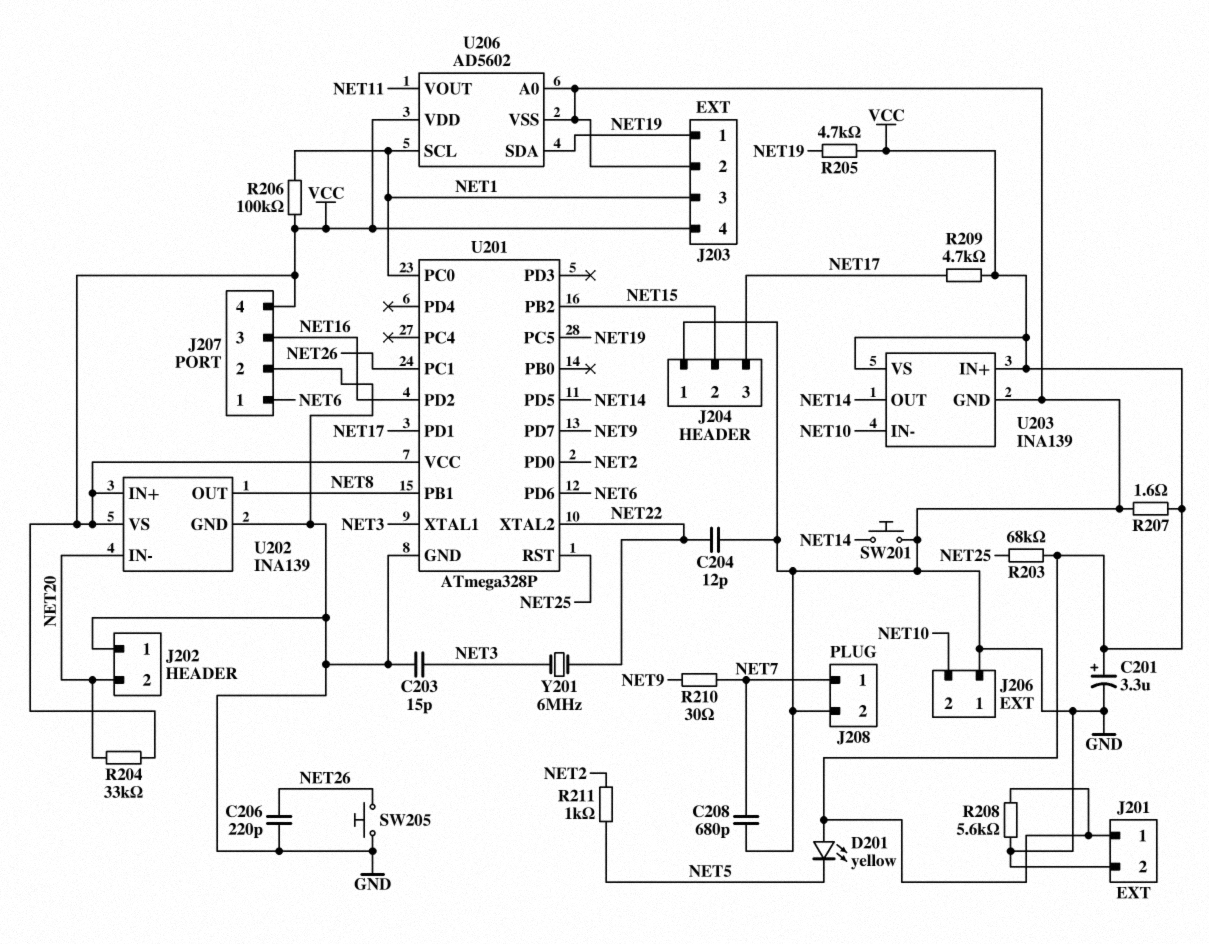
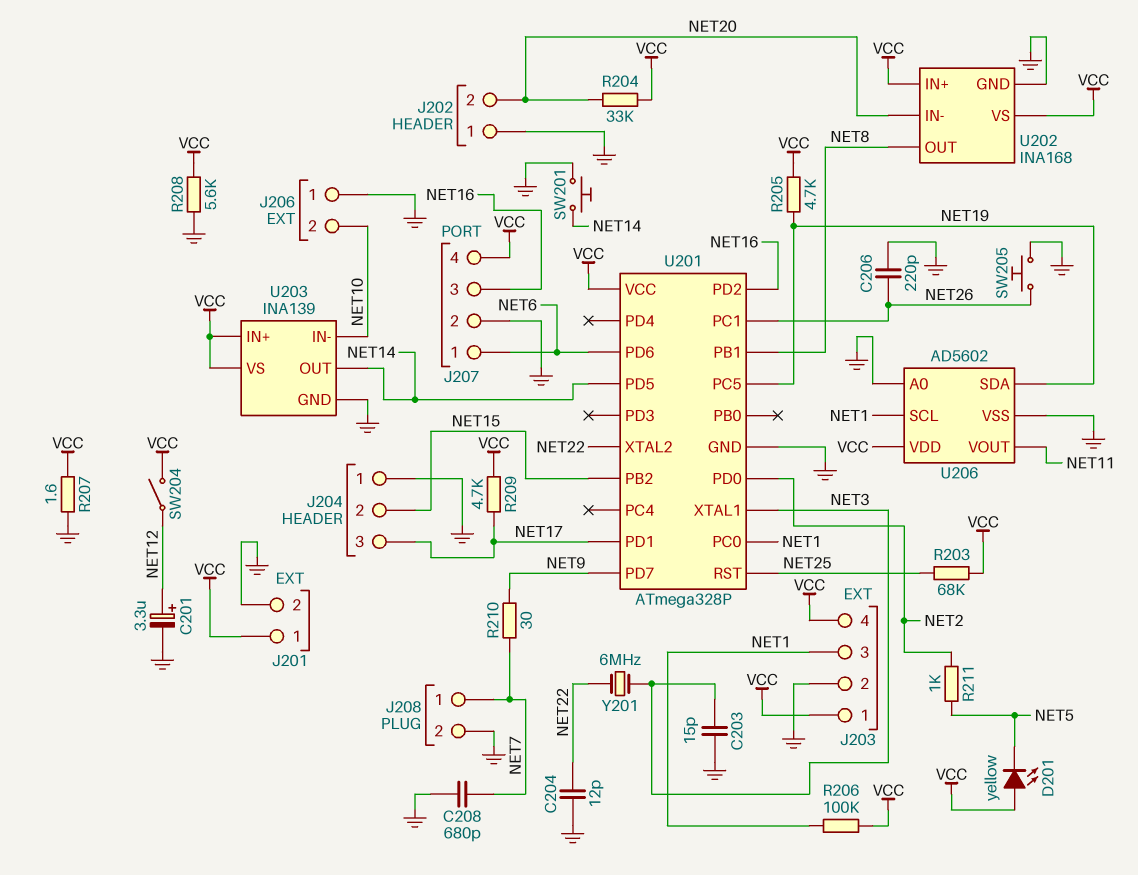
C201: 3.3uF (plus VCC, minus GND) -> 3.3uF (plus NET12, minus GND)
J203 pin 1: NET19 -> VCC
SW204: none -> switch (NET12, VCC)
U202: INA139 -> INA168

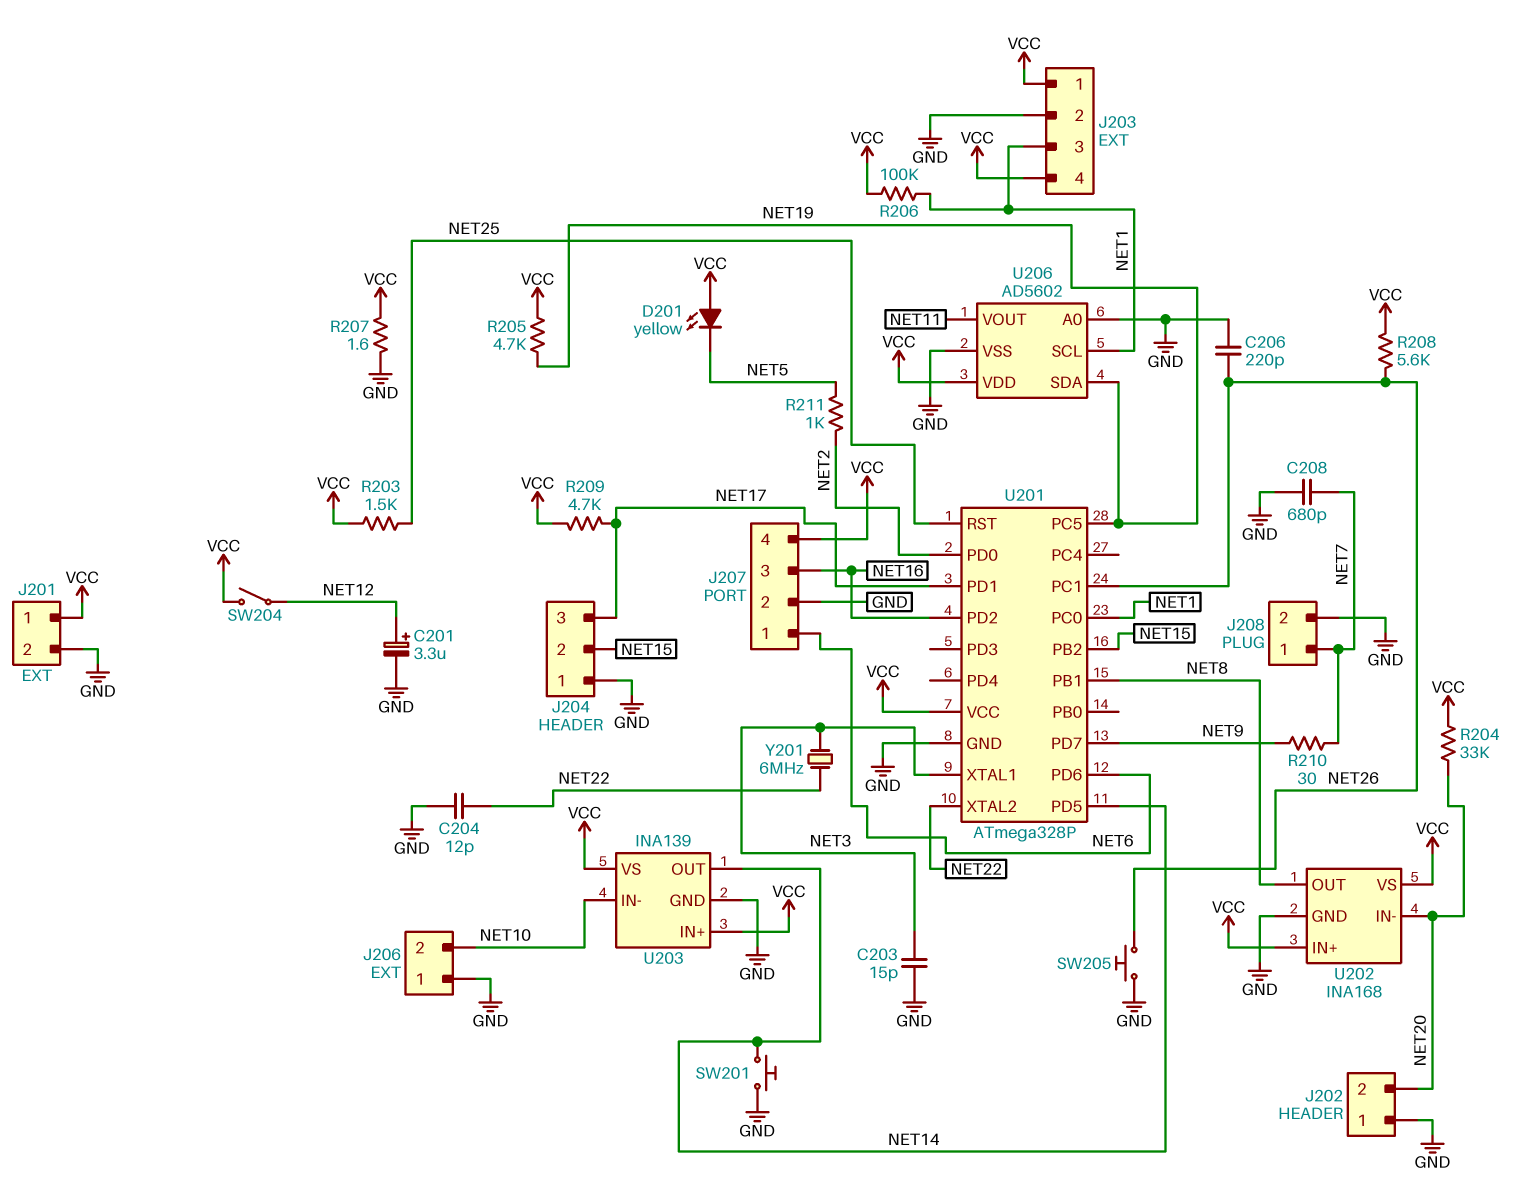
R203: 68k (NET25, VCC) -> 1.5k (NET25, VCC)
R208: 5.6k (GND, VCC) -> 5.6k (NET26, VCC)

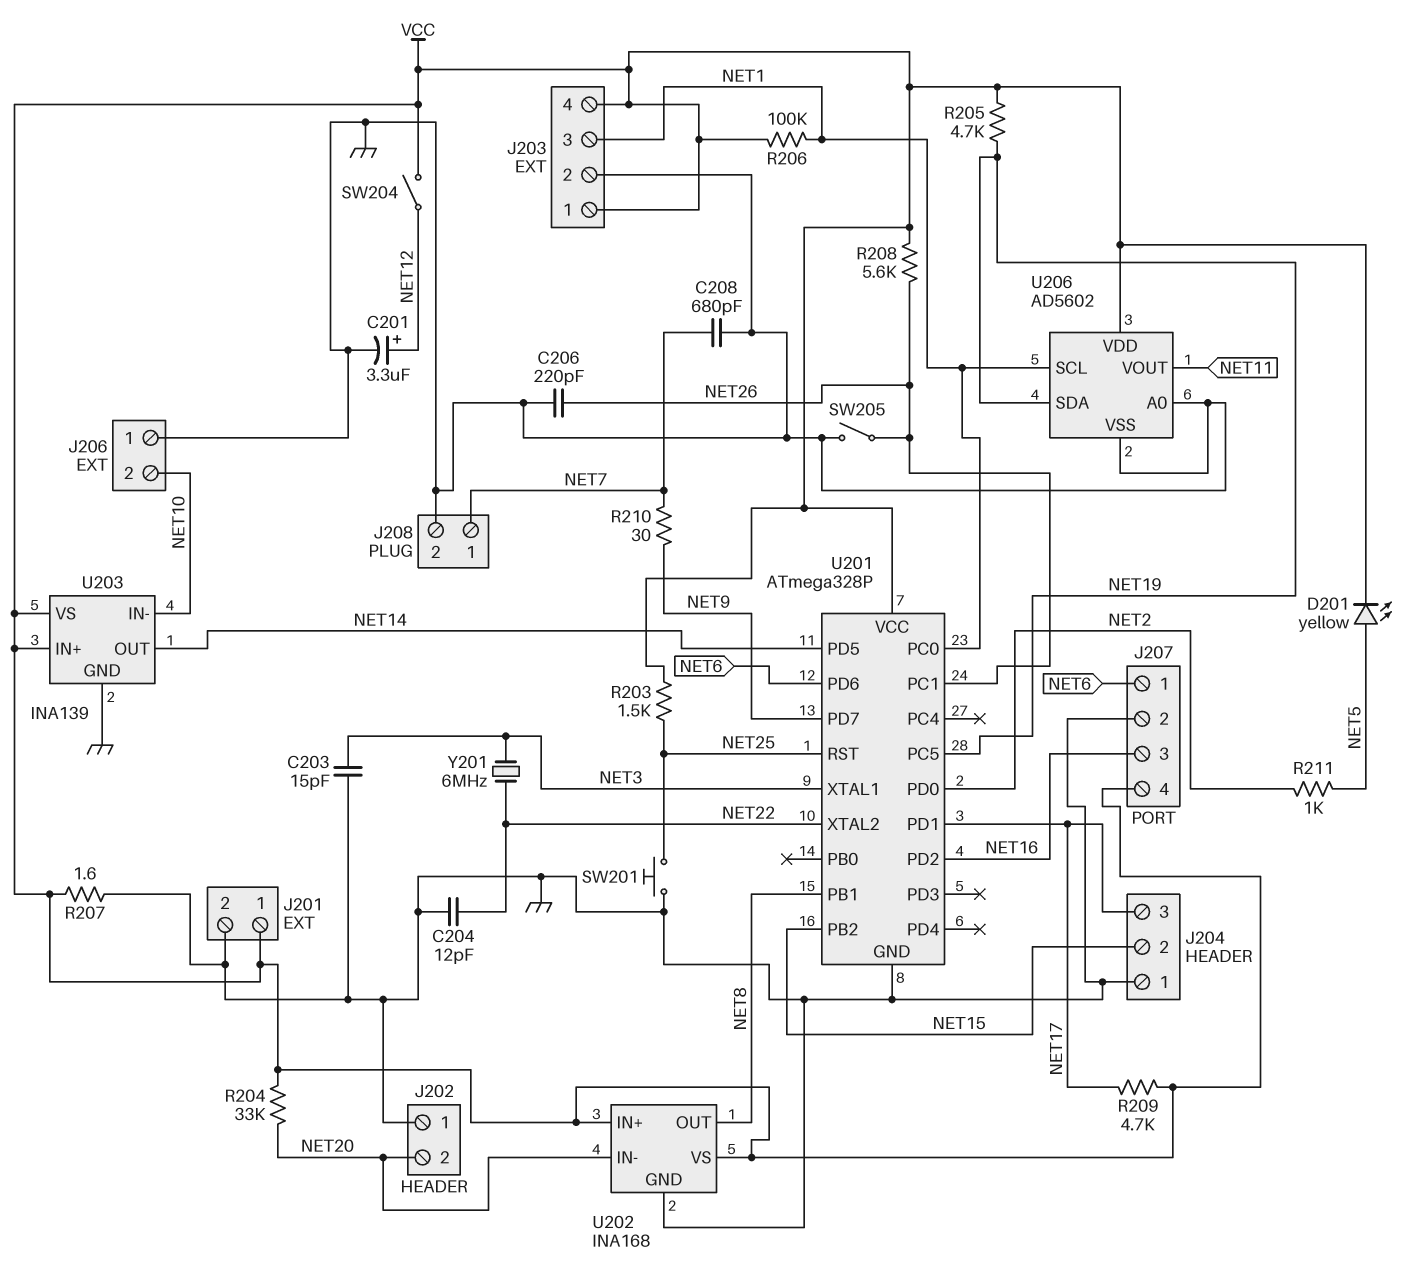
D201: LED yellow (A VCC, K NET5) -> LED yellow (A NET5, K VCC)
SW201: button (GND, NET14) -> button (GND, NET25)
SW205: button (GND, NET26) -> switch (GND, NET26)

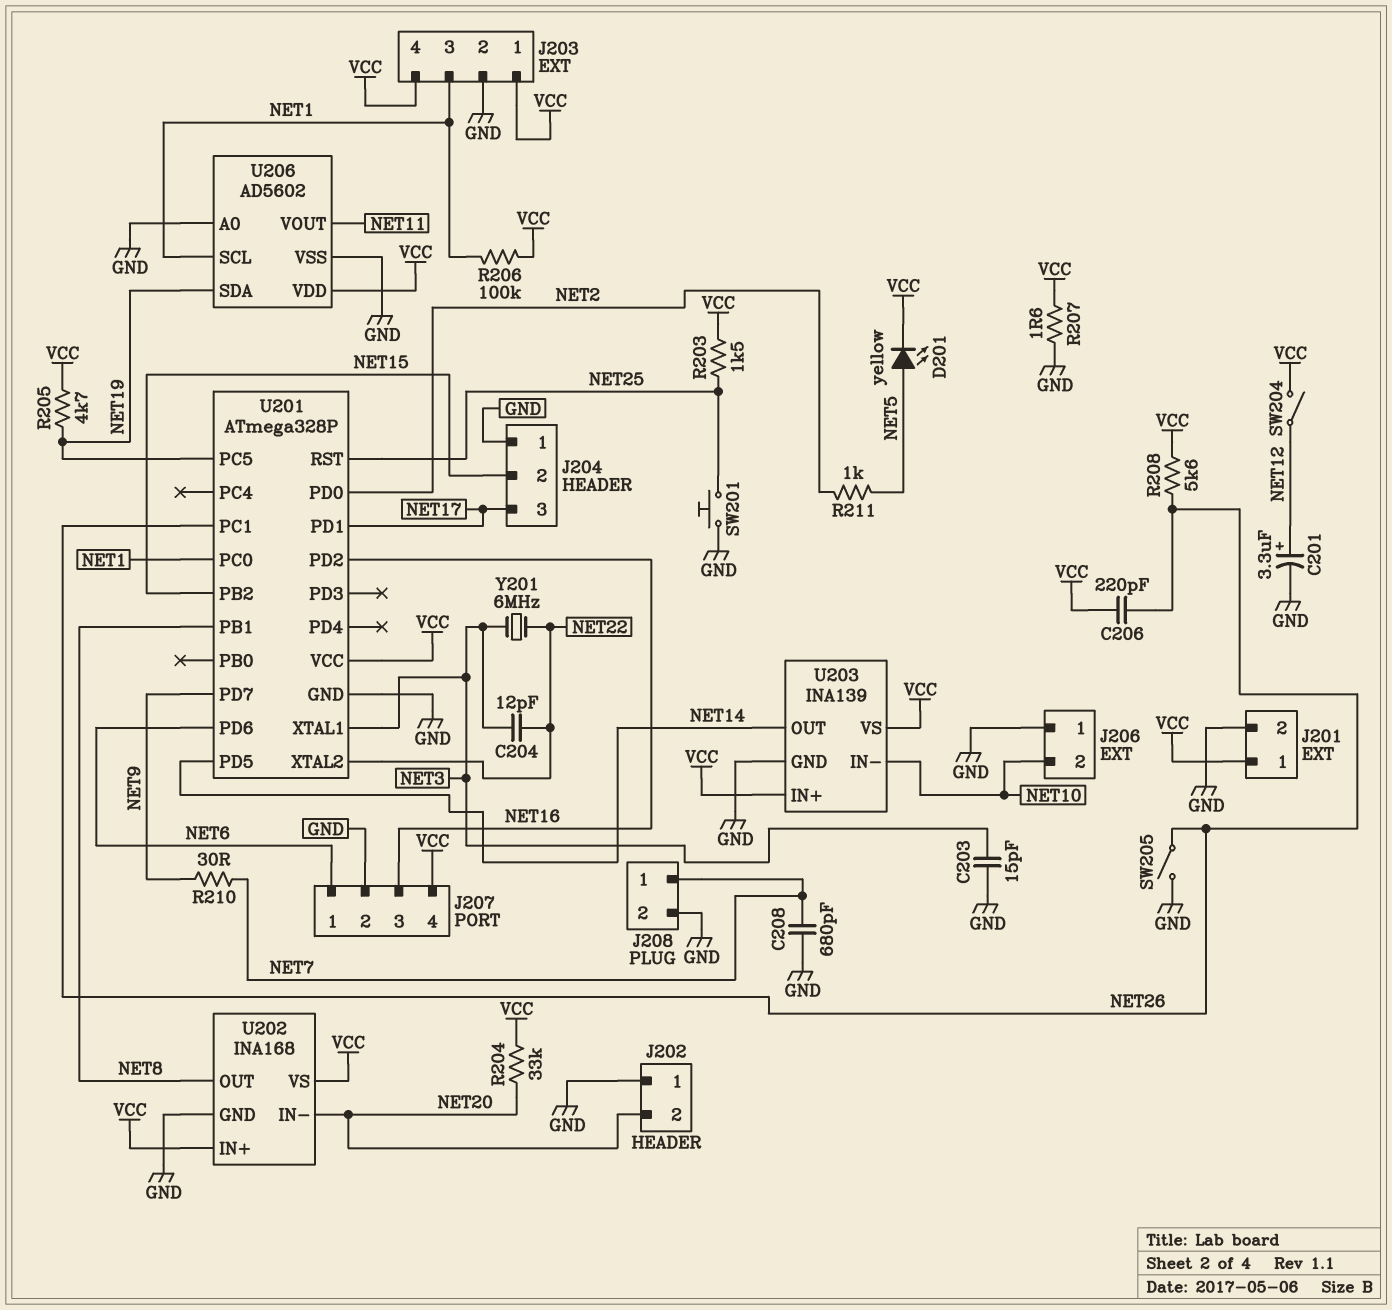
C204: 12pF (GND, NET22) -> 12pF (NET3, NET22)
C206: 220pF (GND, NET26) -> 220pF (NET26, VCC)
R209: 4.7k (NET17, VCC) -> none

